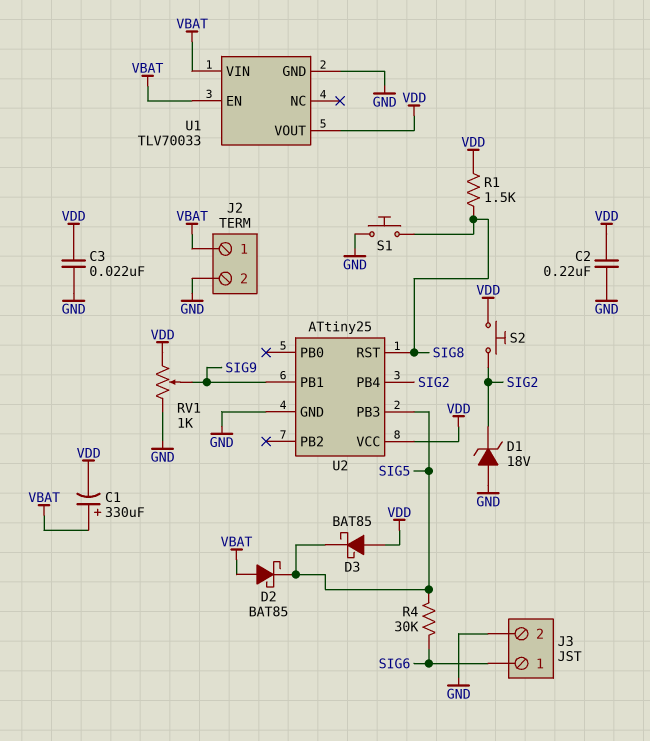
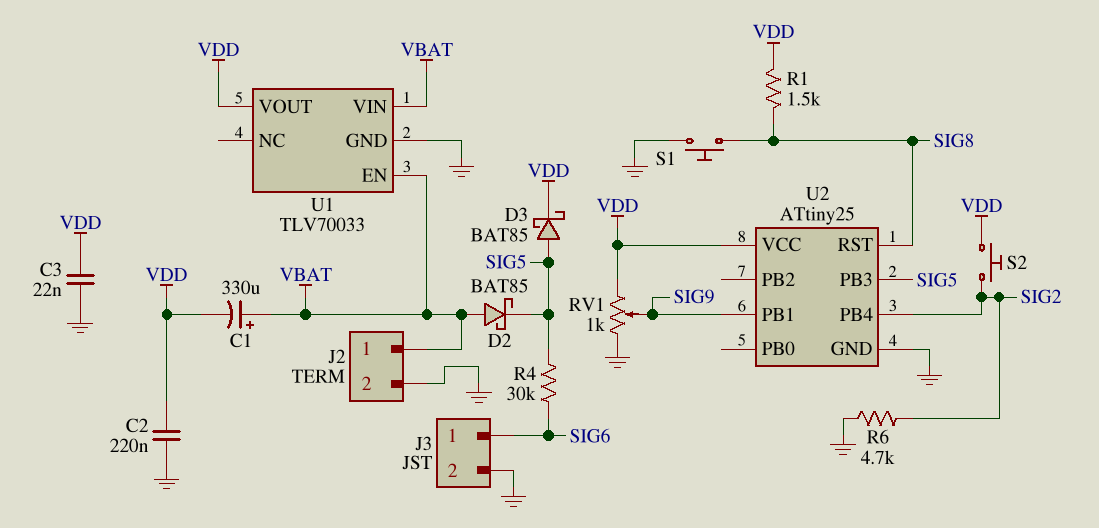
D1: zener 18V (A GND, K SIG2) -> none
D3: schottky BAT85 (A VDD, K SIG5) -> schottky BAT85 (A SIG5, K VDD)
R6: none -> 4.7k (GND, SIG2)

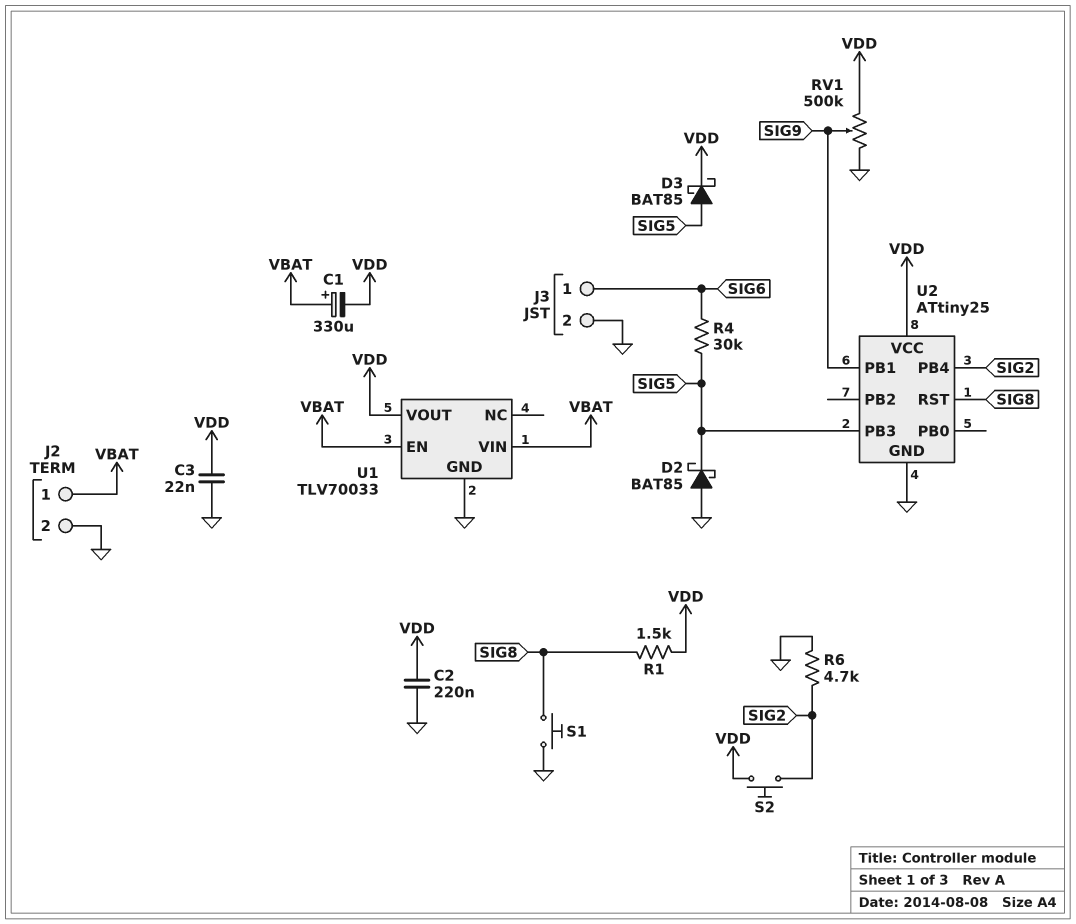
D2: schottky BAT85 (A VBAT, K SIG5) -> schottky BAT85 (A GND, K SIG5)
RV1: 1k (GND, VDD, wiper SIG9) -> 500k (GND, VDD, wiper SIG9)

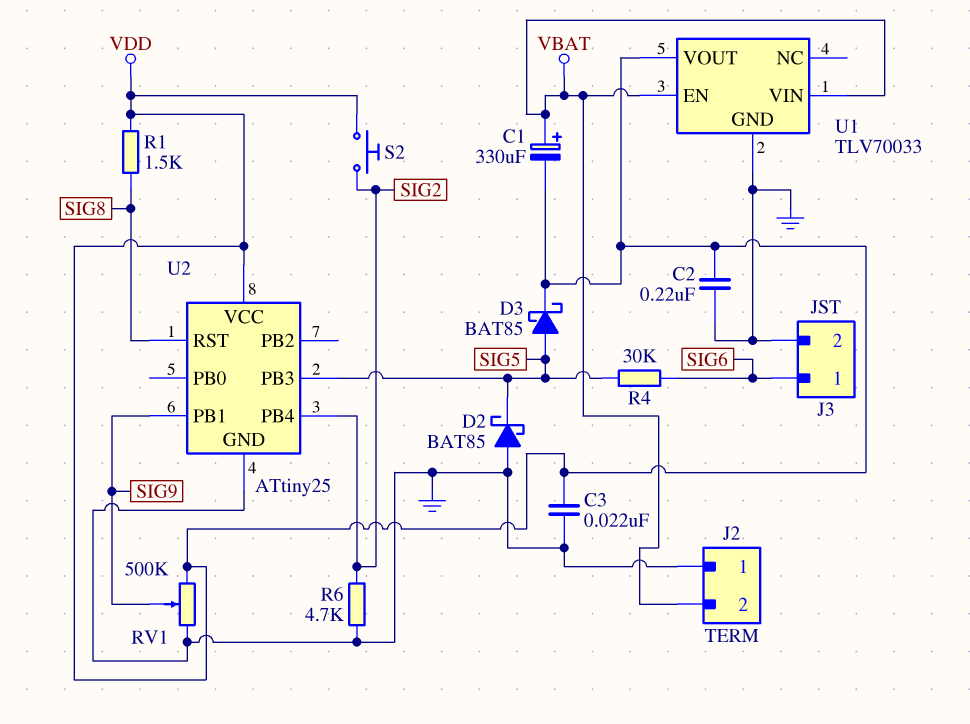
J2 pin 1: VBAT -> GND
J2 pin 2: GND -> VBAT
S1: button (GND, SIG8) -> none

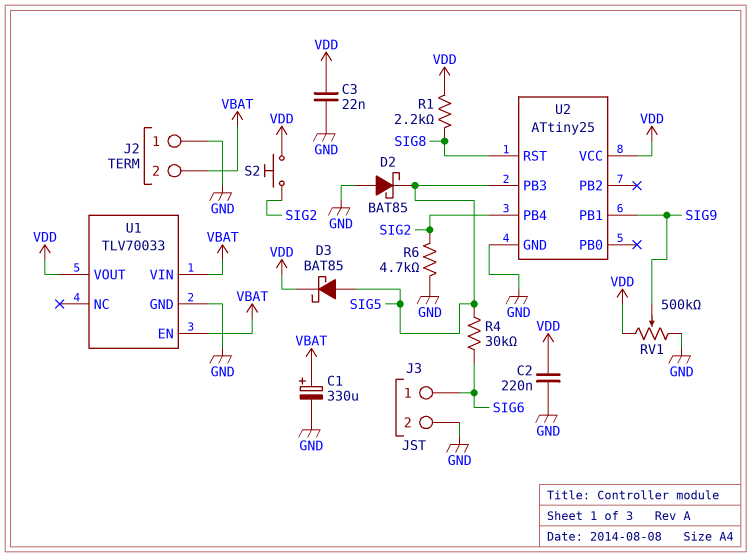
C1: 330uF (plus VBAT, minus VDD) -> 330uF (plus VBAT, minus GND)
R1: 1.5k (SIG8, VDD) -> 2.2k (SIG8, VDD)

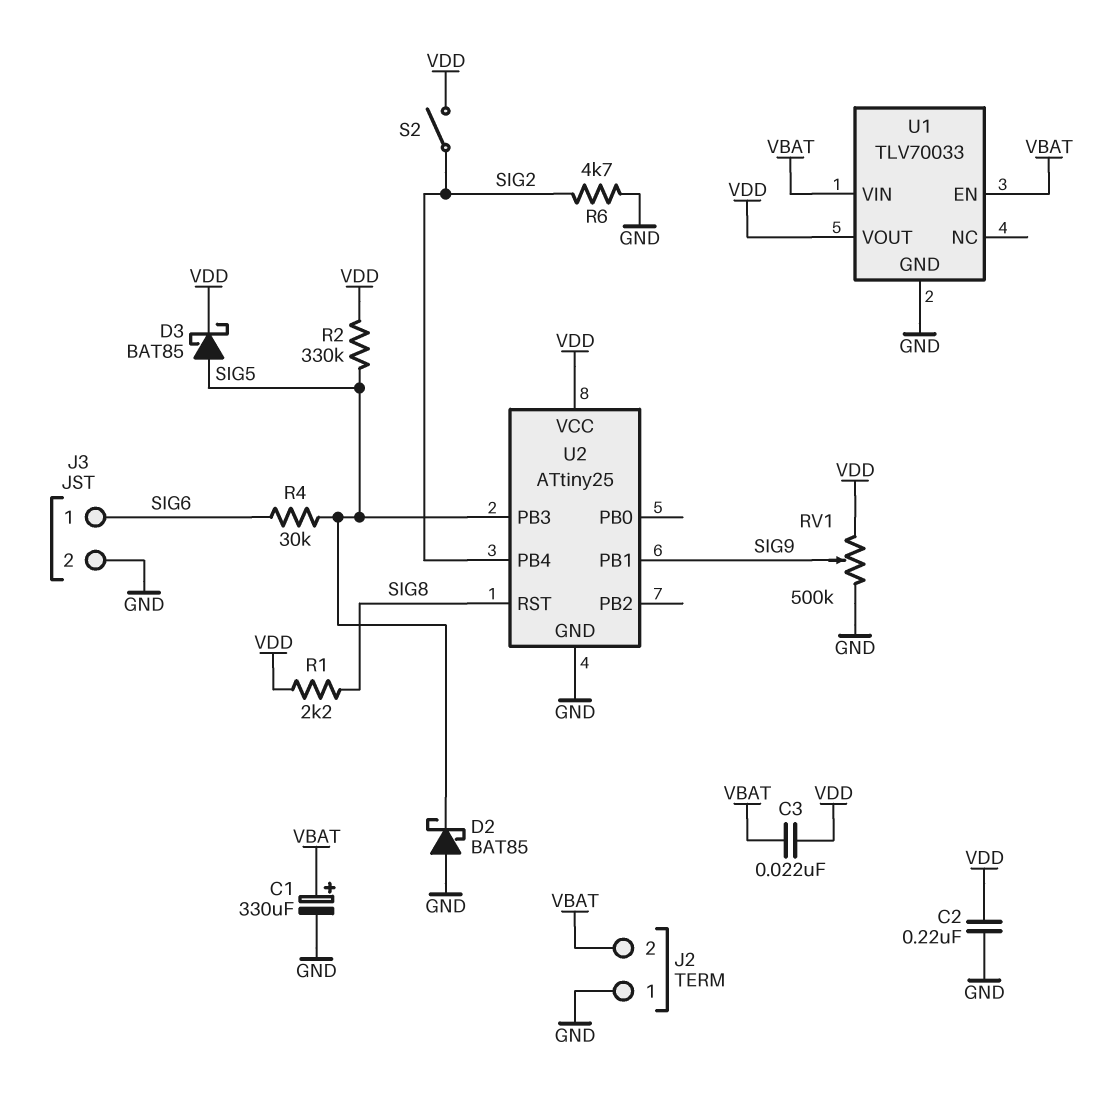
C3: 22nF (GND, VDD) -> 22nF (VBAT, VDD)
R2: none -> 330k (SIG5, VDD)
S2: button (SIG2, VDD) -> switch (SIG2, VDD)

